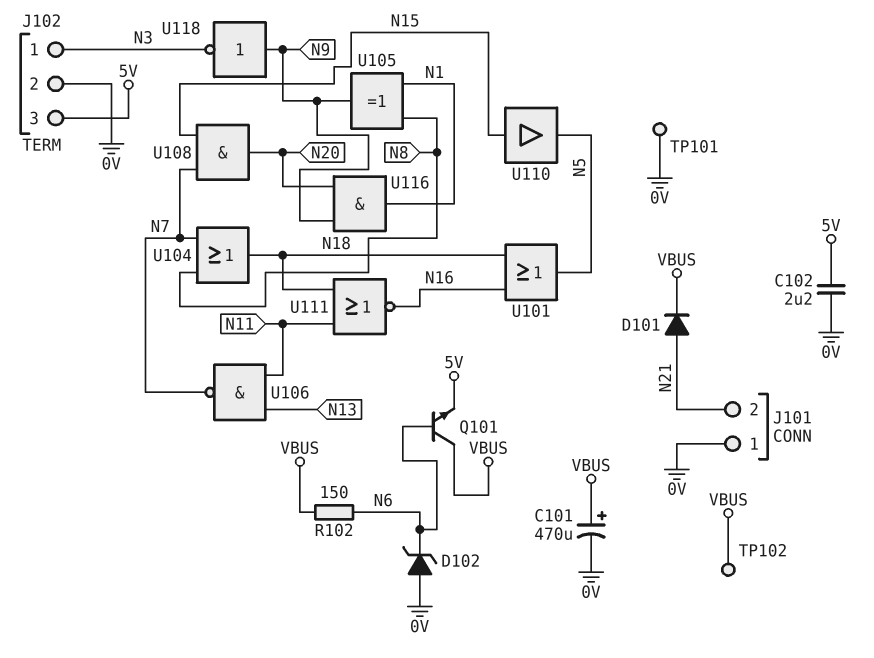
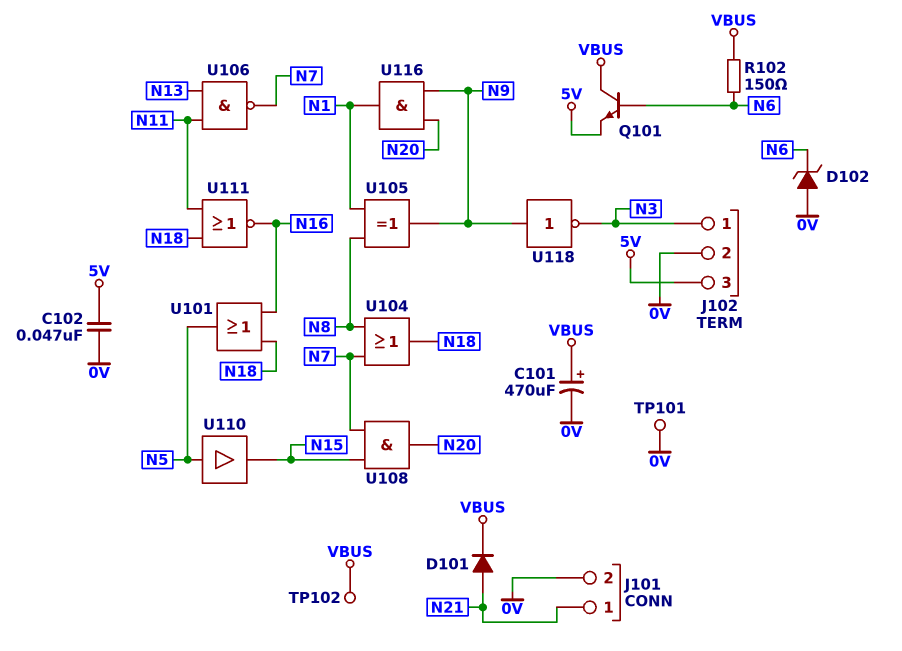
C102: 2.2uF (0V, 5V) -> 47nF (0V, 5V)
J101 pin 1: 0V -> N21
J101 pin 2: N21 -> 0V
U110: buffer (in N15, out N5) -> buffer (in N5, out N15)

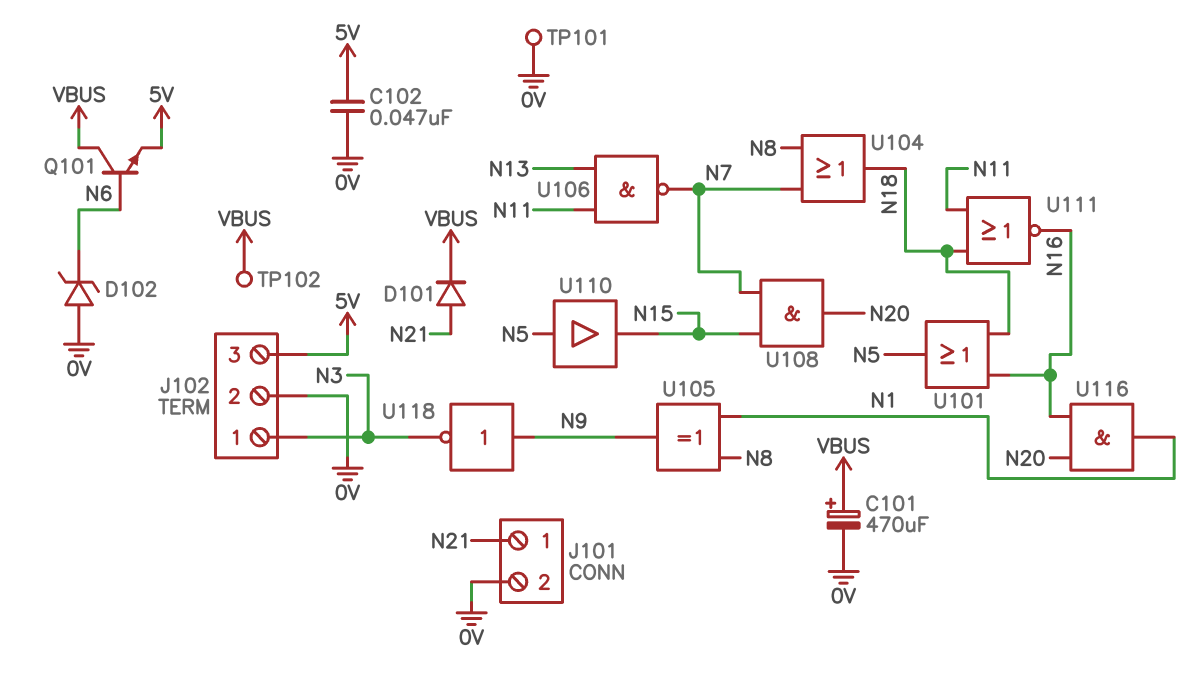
R102: 150 (N6, VBUS) -> none
U116: AND (in N9, in N20, out N1) -> AND (in N16, in N20, out N1)

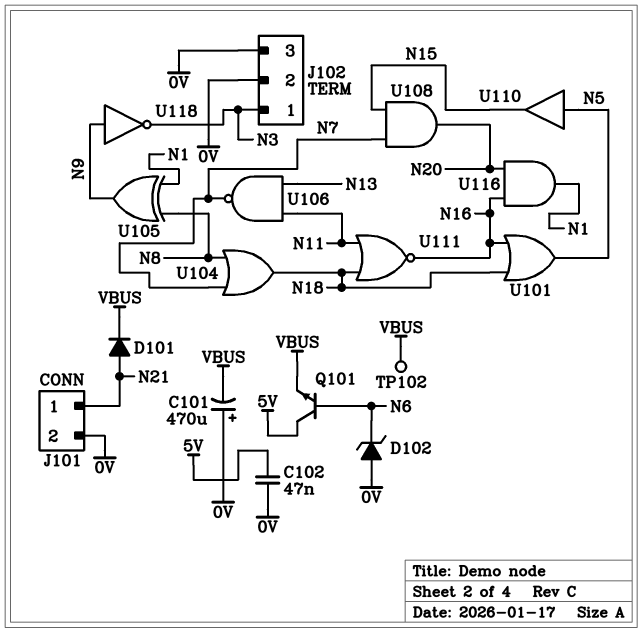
C101: 470uF (plus VBUS, minus 0V) -> 470uF (plus 0V, minus VBUS)
J102 pin 3: 5V -> 0V
Q101: NPN (B N6, C VBUS, E 5V) -> NPN (B N6, C 5V, E VBUS)
TP101: test point (0V) -> none

